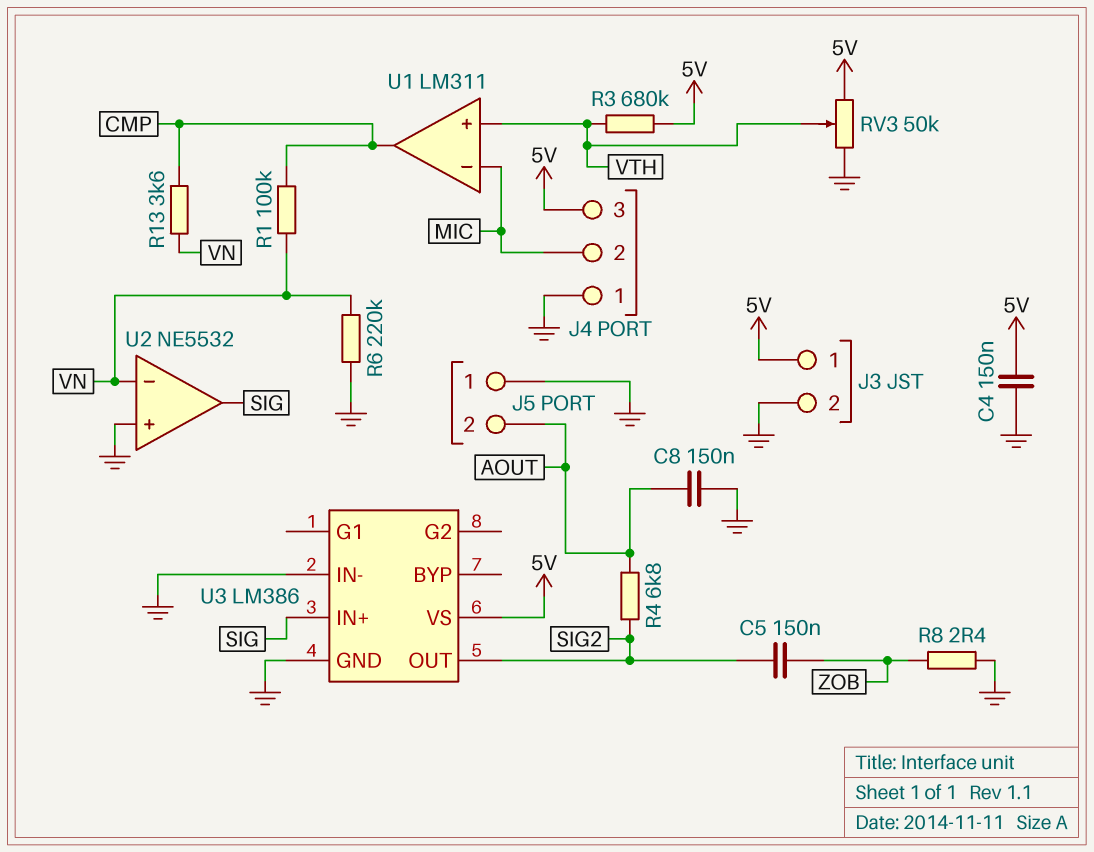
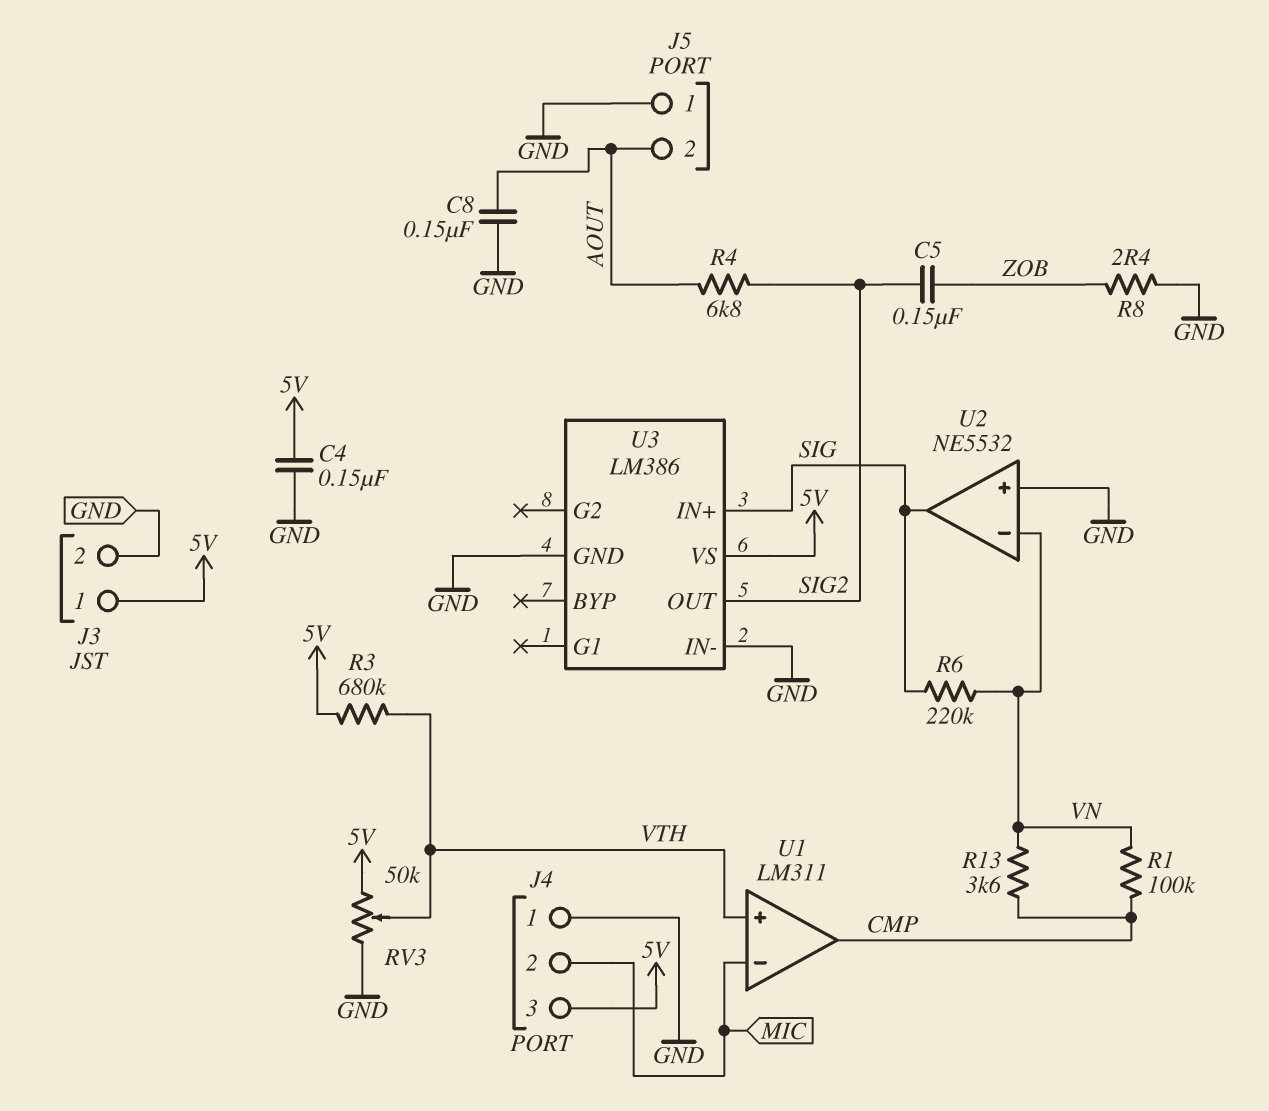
R6: 220k (GND, VN) -> 220k (SIG, VN)

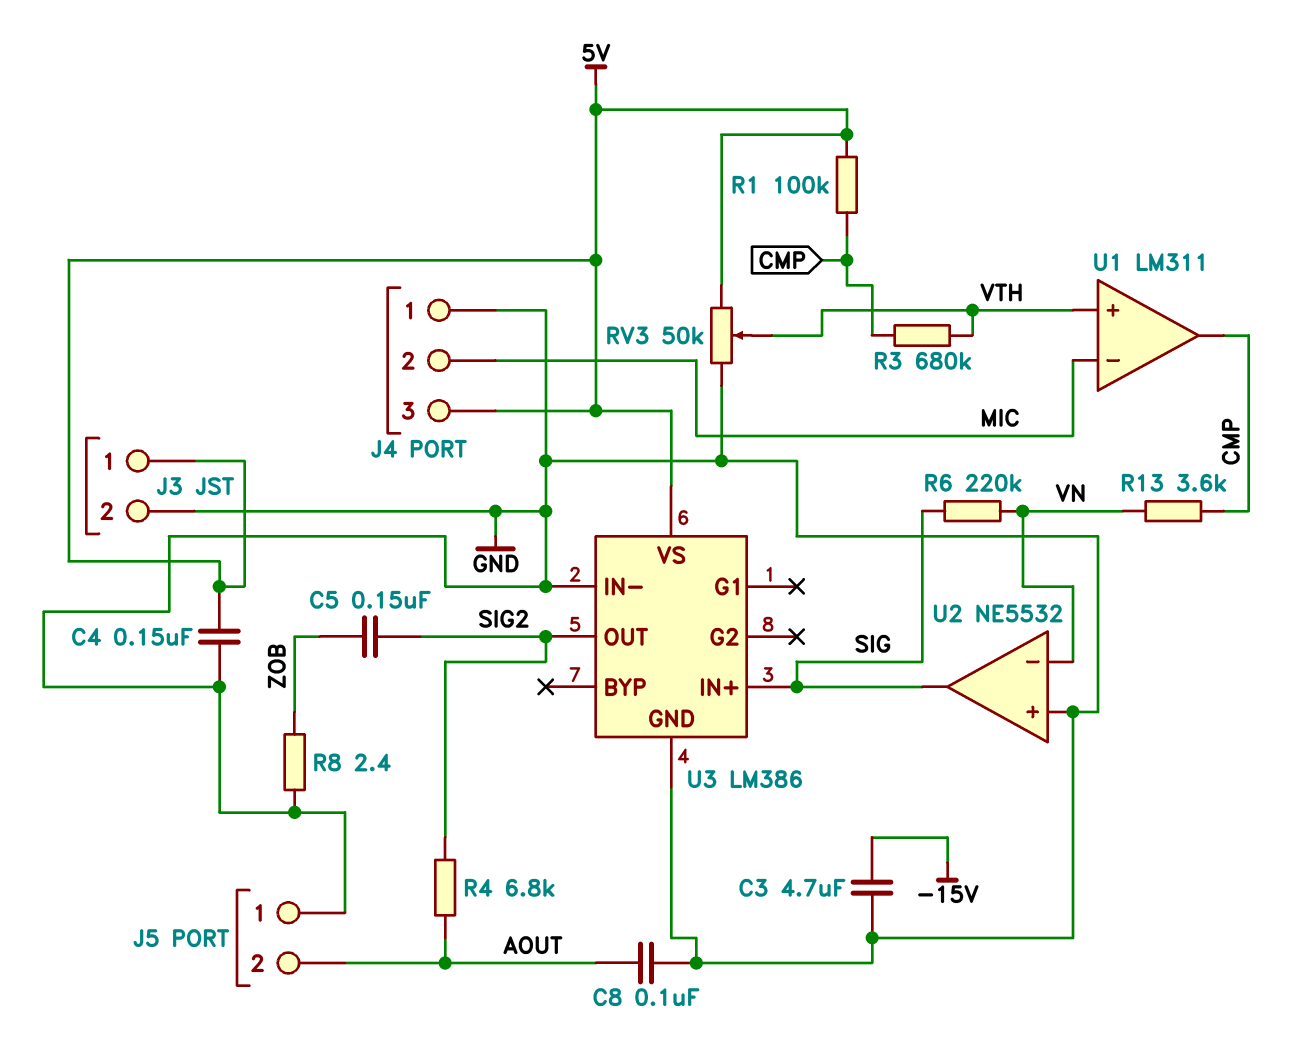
C3: none -> 4.7uF (-15V, GND)
C8: 150nF (AOUT, GND) -> 100nF (AOUT, GND)
R1: 100k (CMP, VN) -> 100k (5V, CMP)
R3: 680k (5V, VTH) -> 680k (CMP, VTH)

